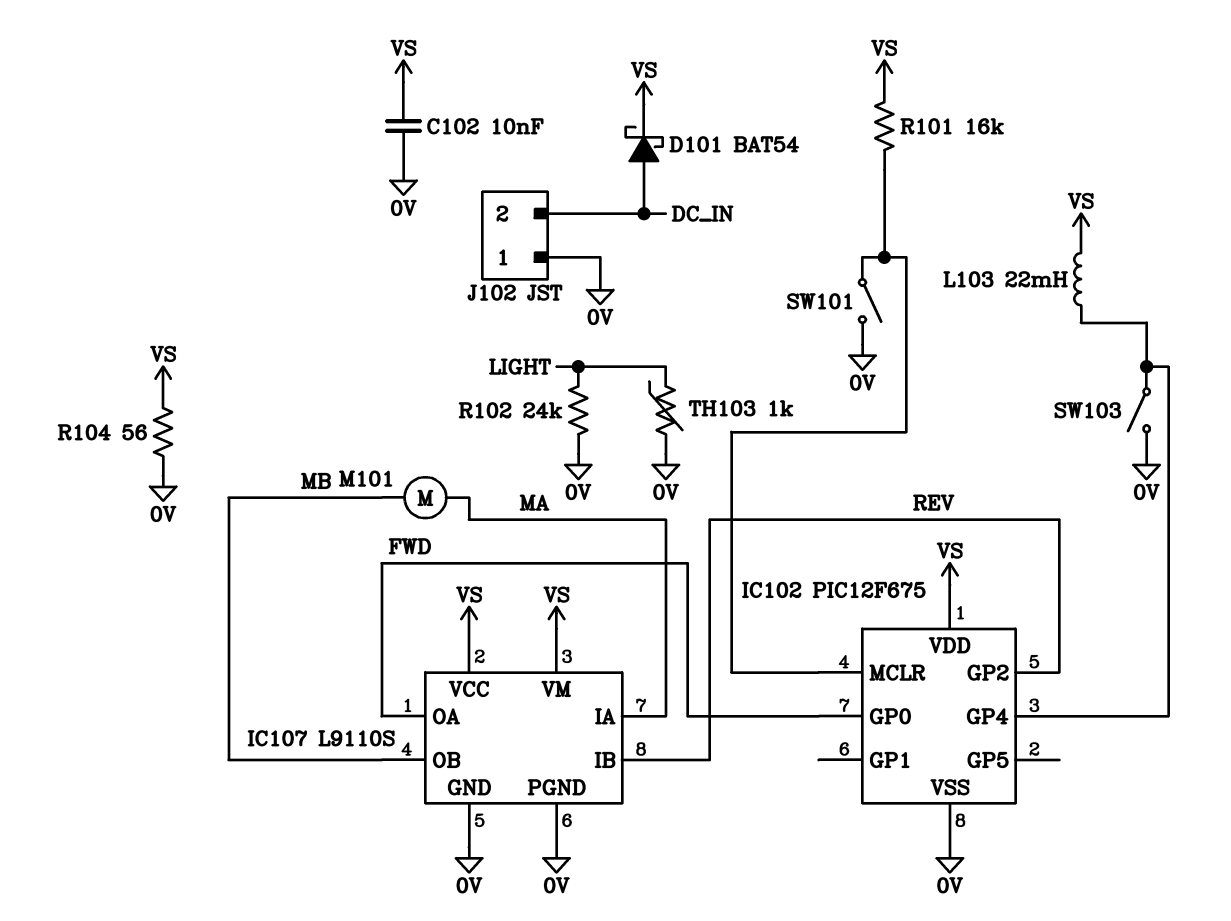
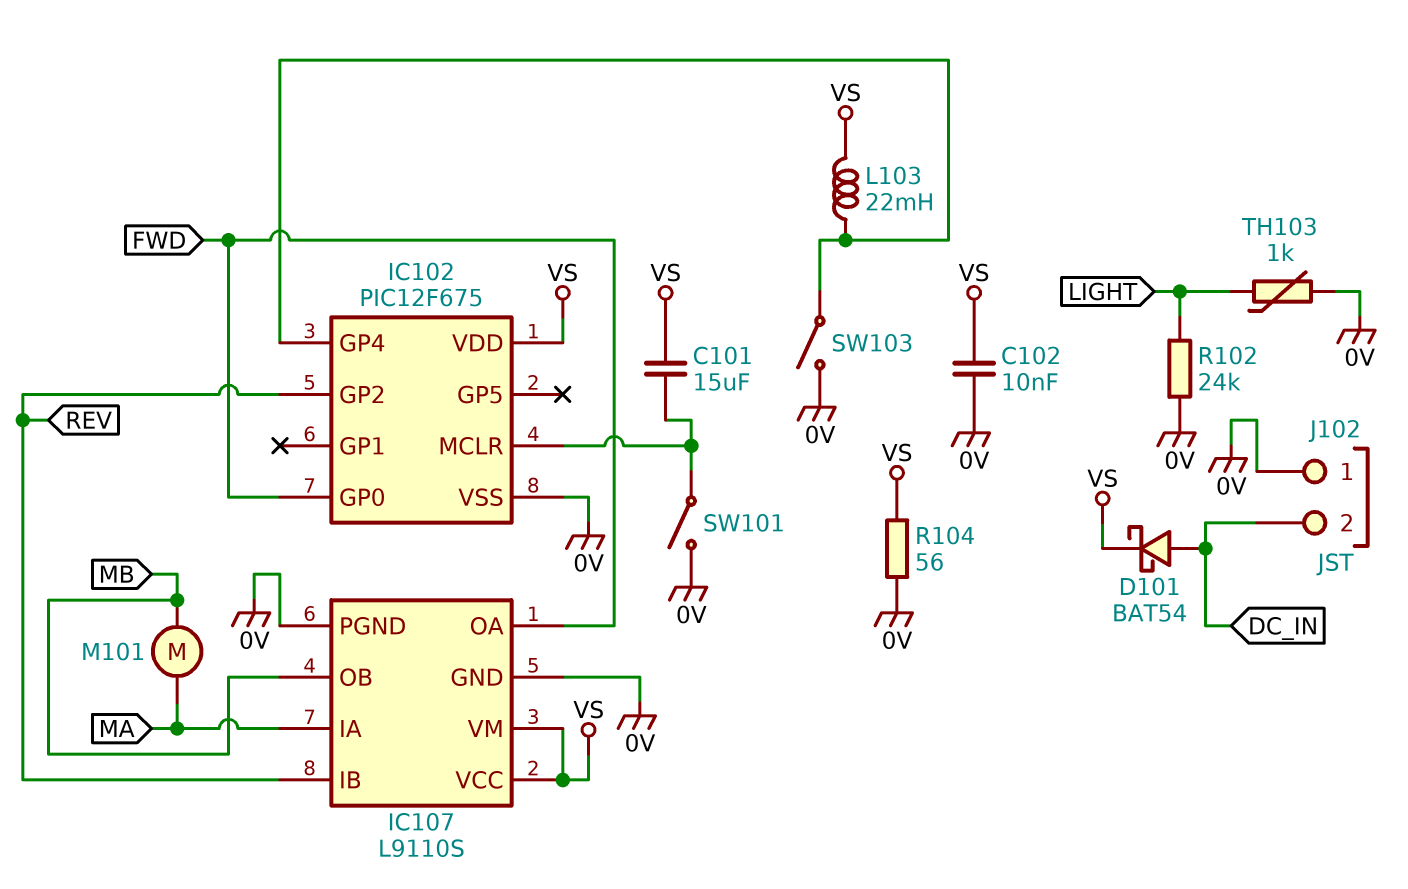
C101: none -> 15uF (IC102/MCLR, VS)
R101: 16k (IC102/MCLR, VS) -> none

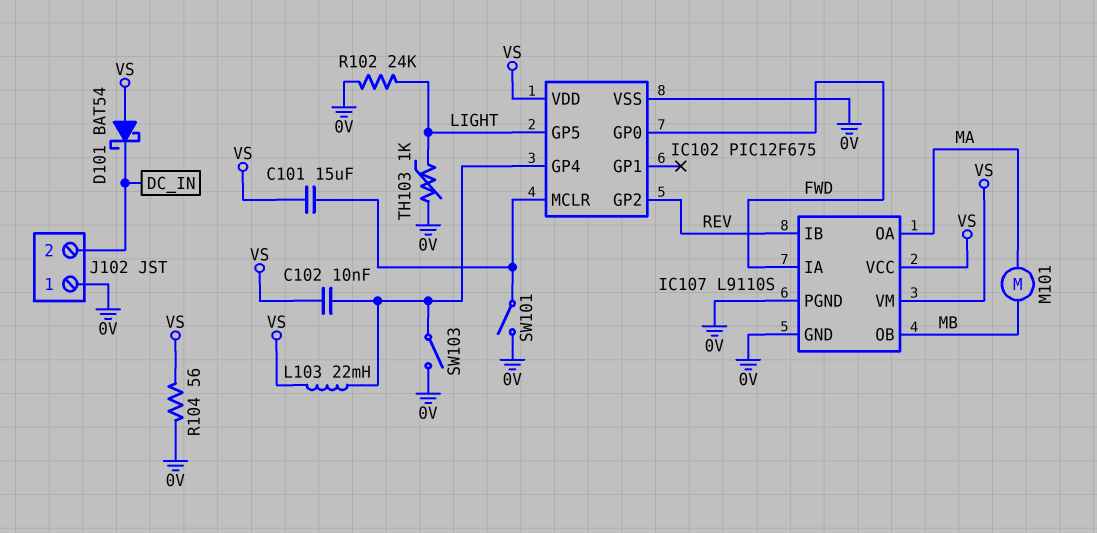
C102: 10nF (0V, VS) -> 10nF (IC102/GP4, VS)
D101: schottky BAT54 (A DC_IN, K VS) -> schottky BAT54 (A VS, K DC_IN)
IC102 pin GP5: none -> LIGHT
IC107 pin IA: MA -> FWD
IC107 pin OA: FWD -> MA

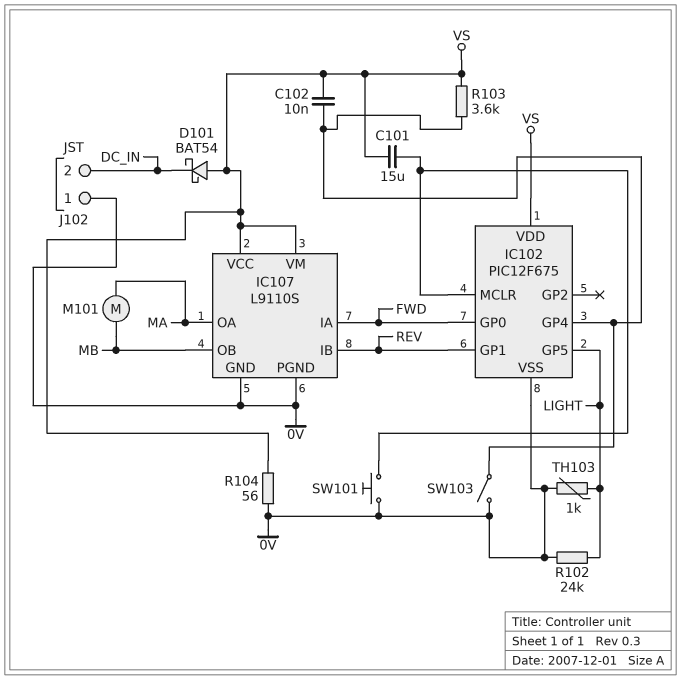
IC102 pin GP1: none -> REV
IC102 pin GP2: REV -> none
L103: 22mH (IC102/GP4, VS) -> none
R103: none -> 3.6k (IC102/GP4, VS)
SW101: switch (0V, IC102/MCLR) -> button (0V, IC102/MCLR)

